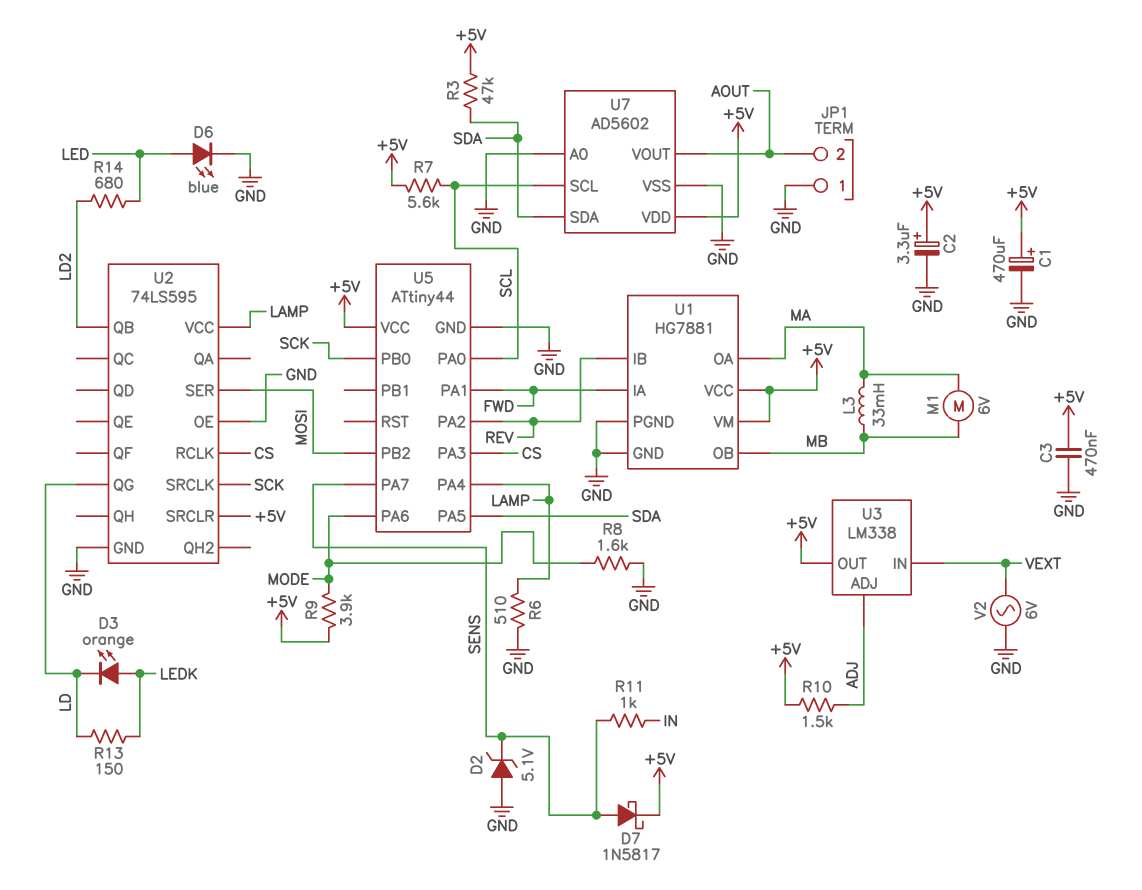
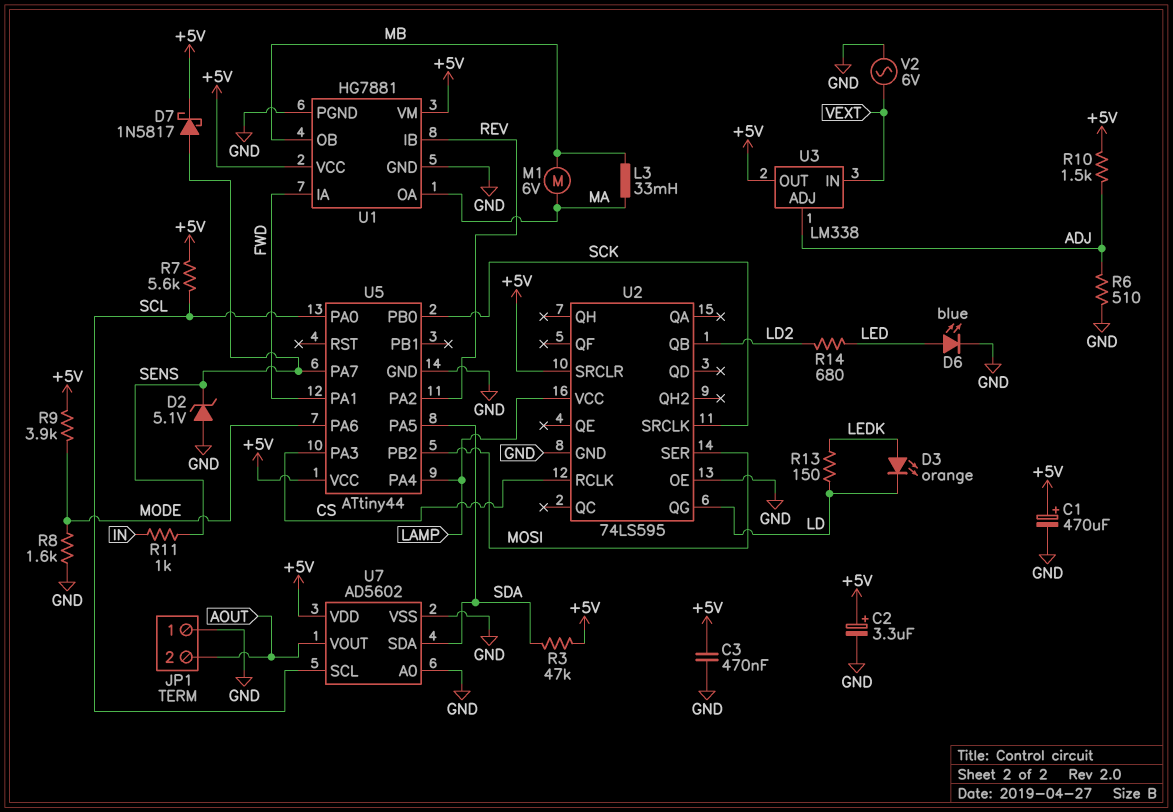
R6: 510 (GND, LAMP) -> 510 (ADJ, GND)

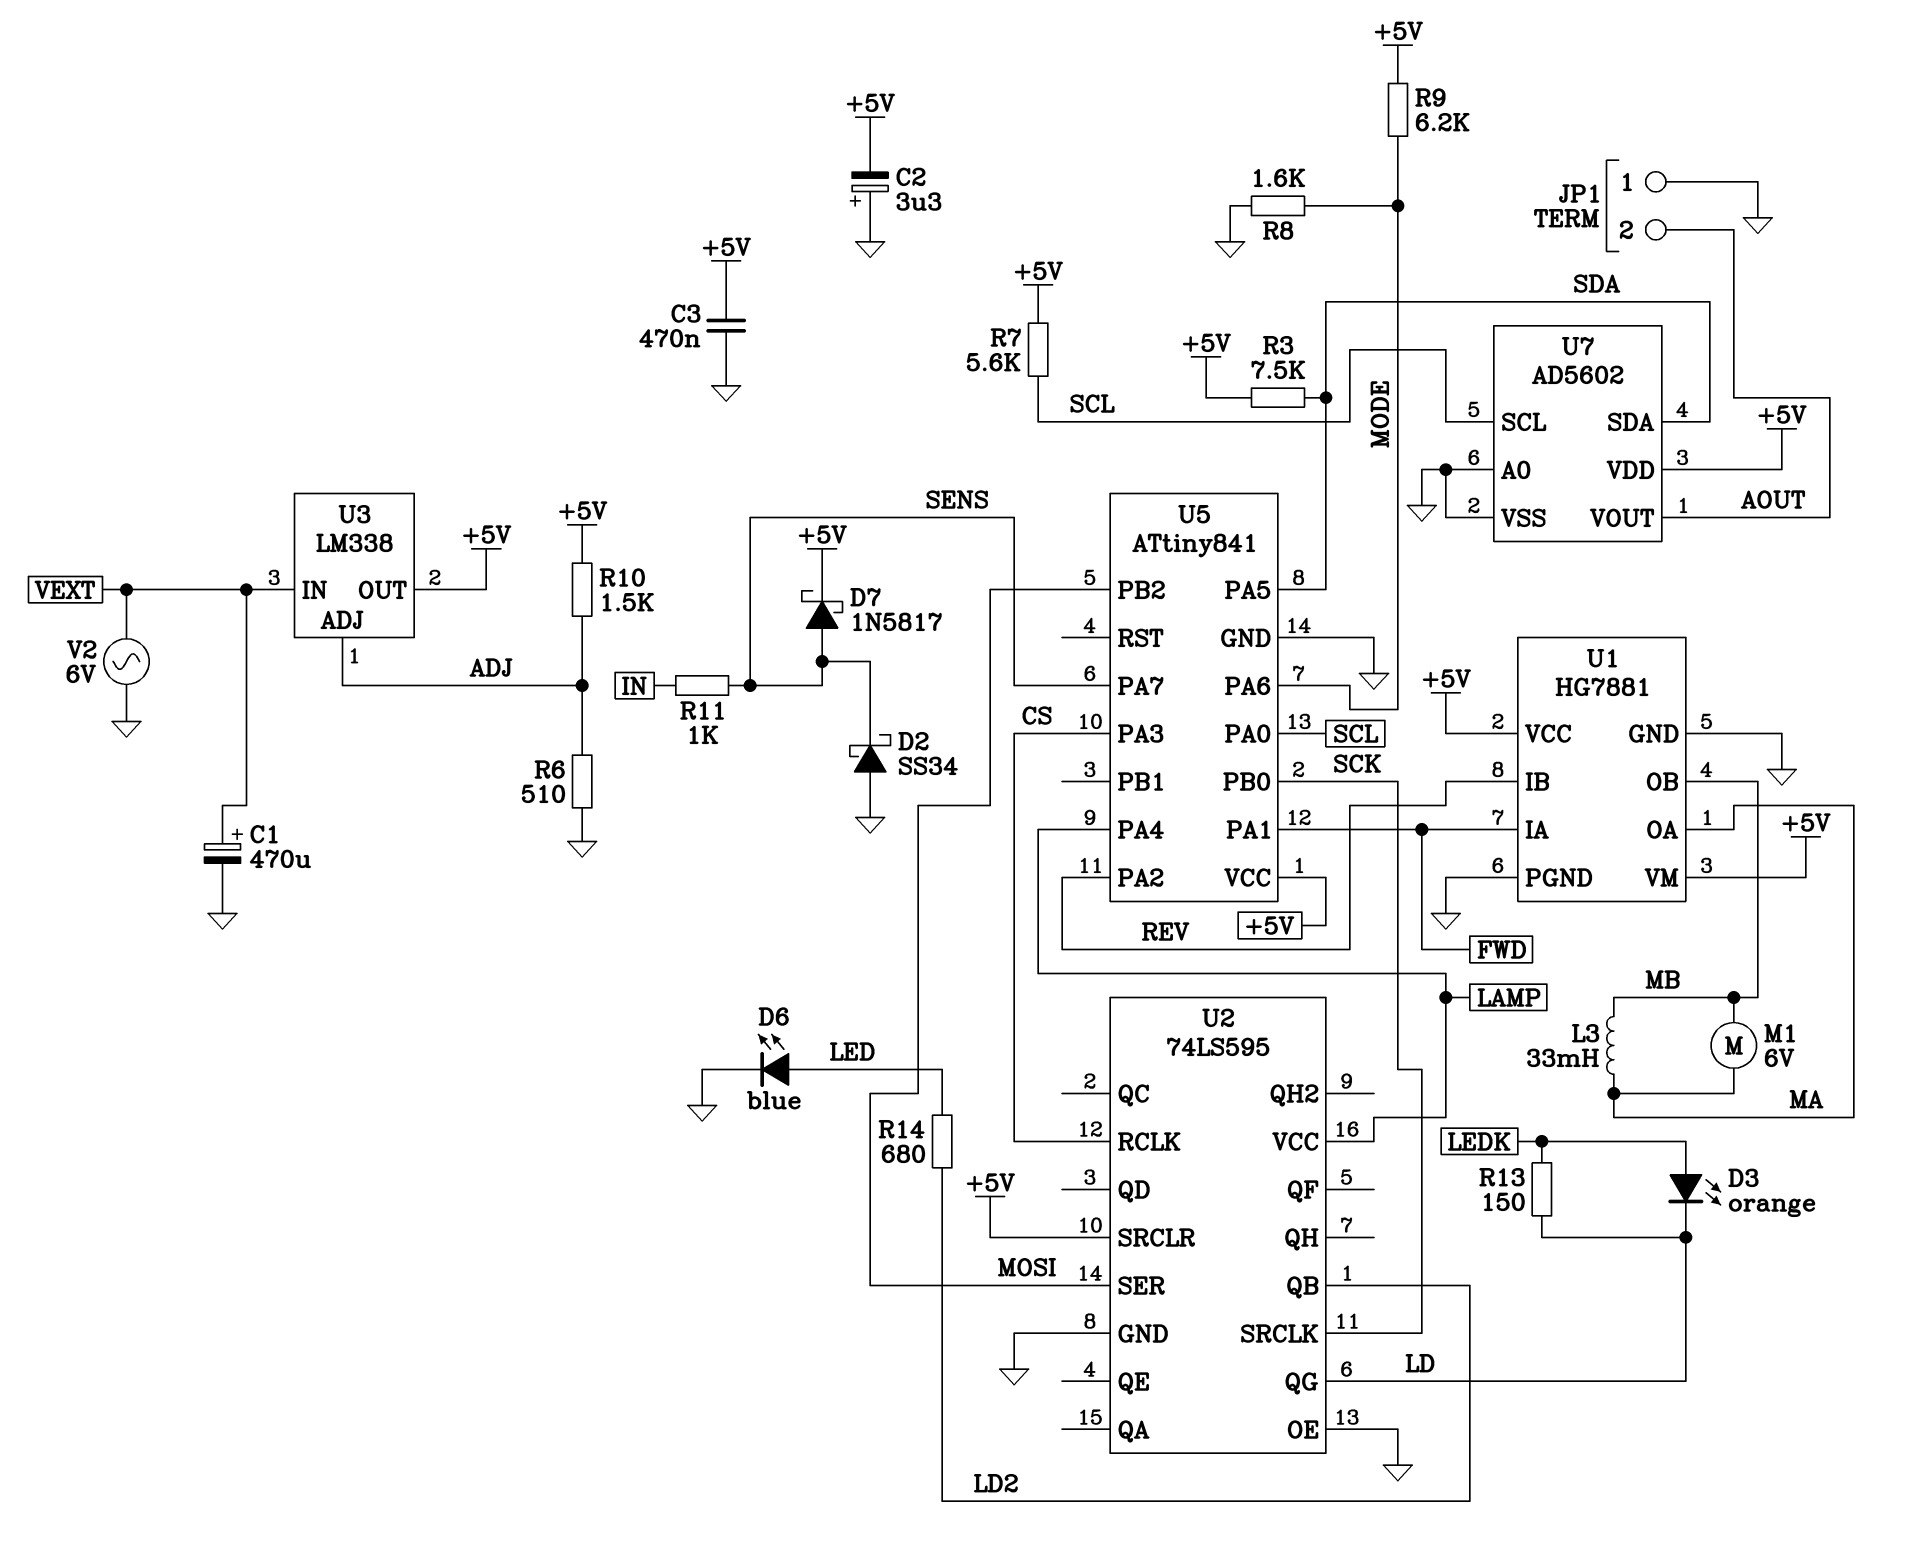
C1: 470uF (plus +5V, minus GND) -> 470uF (plus VEXT, minus GND)
C2: 3.3uF (plus +5V, minus GND) -> 3.3uF (plus GND, minus +5V)
D2: zener 5.1V (A GND, K SENS) -> schottky SS34 (A GND, K SENS)
R3: 47k (+5V, SDA) -> 7.5k (+5V, SDA)
R9: 3.9k (+5V, MODE) -> 6.2k (+5V, MODE)
U5: ATtiny44 -> ATtiny841

